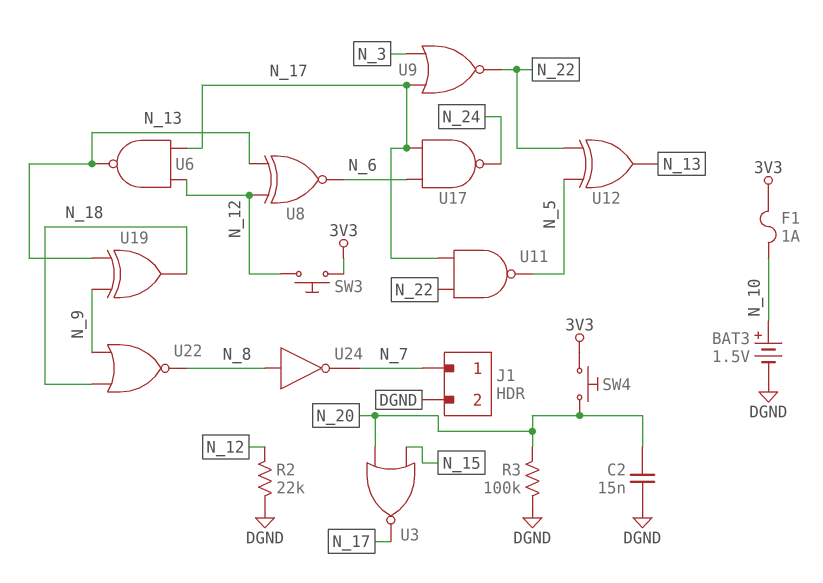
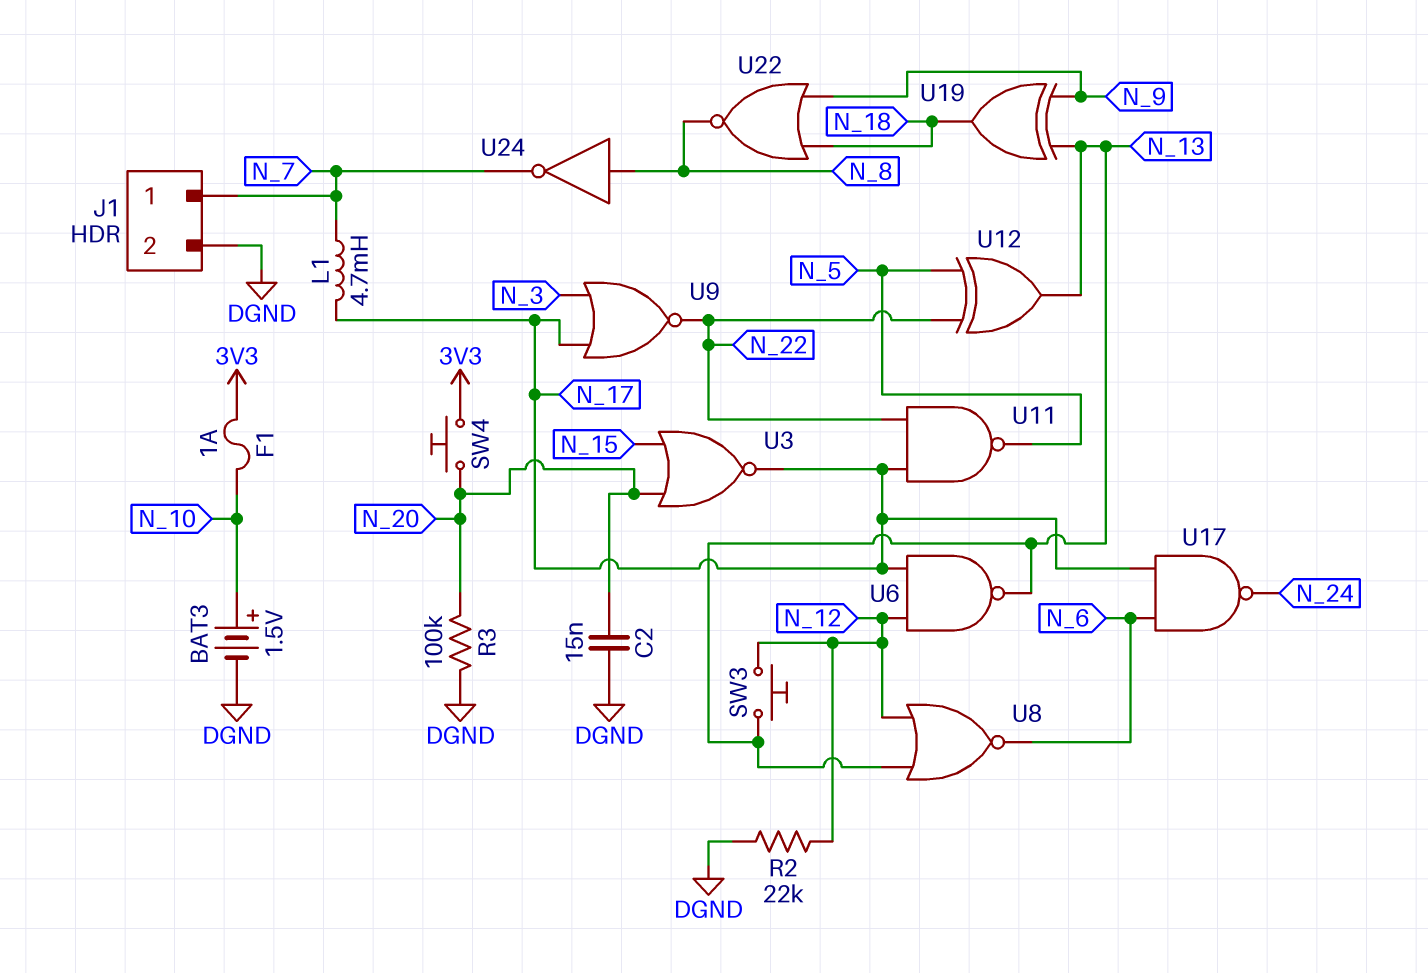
L1: none -> 4.7mH (N_7, N_17)
SW3: button (3V3, N_12) -> button (N_12, N_13)
U8: XNOR (in N_12, in N_13, out N_6) -> NOR (in N_12, in N_13, out N_6)

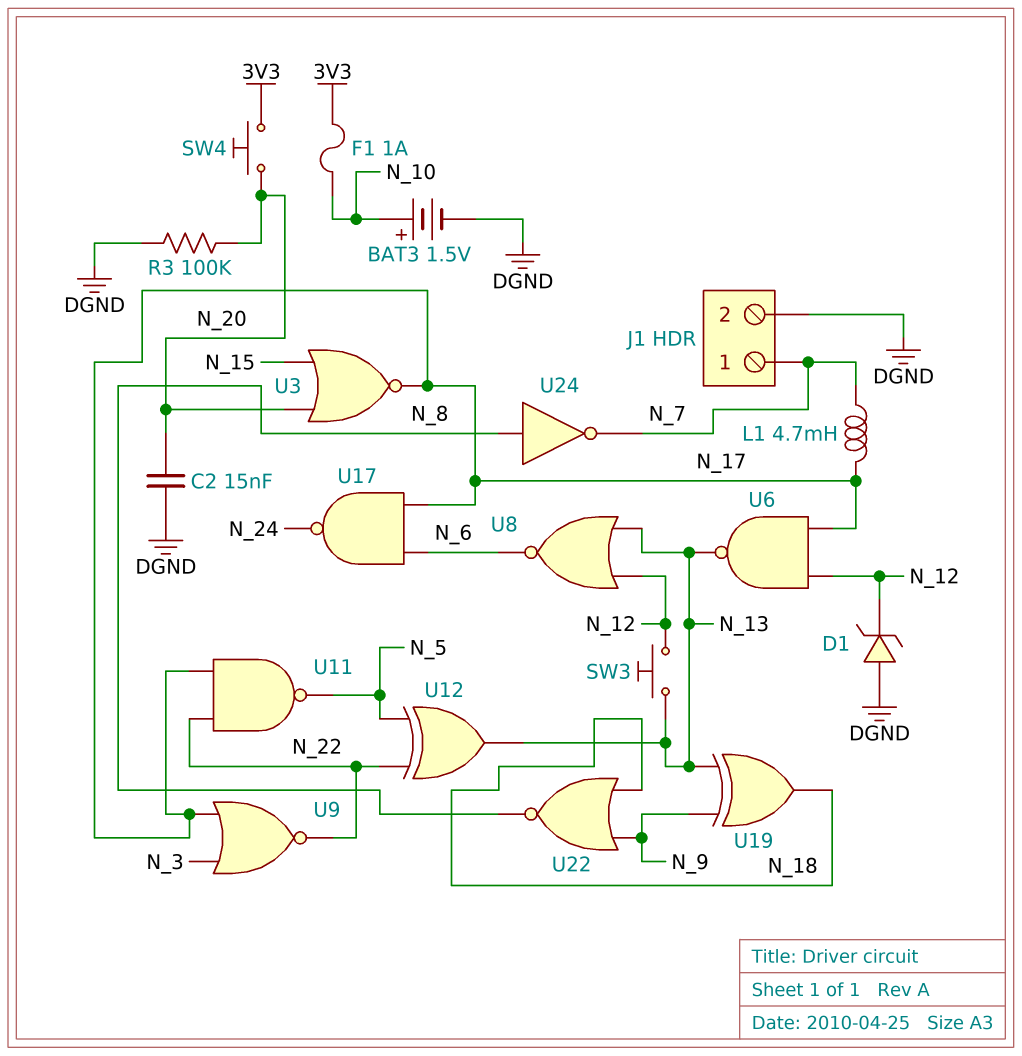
D1: none -> zener (A DGND, K N_12)
R2: 22k (DGND, N_12) -> none

